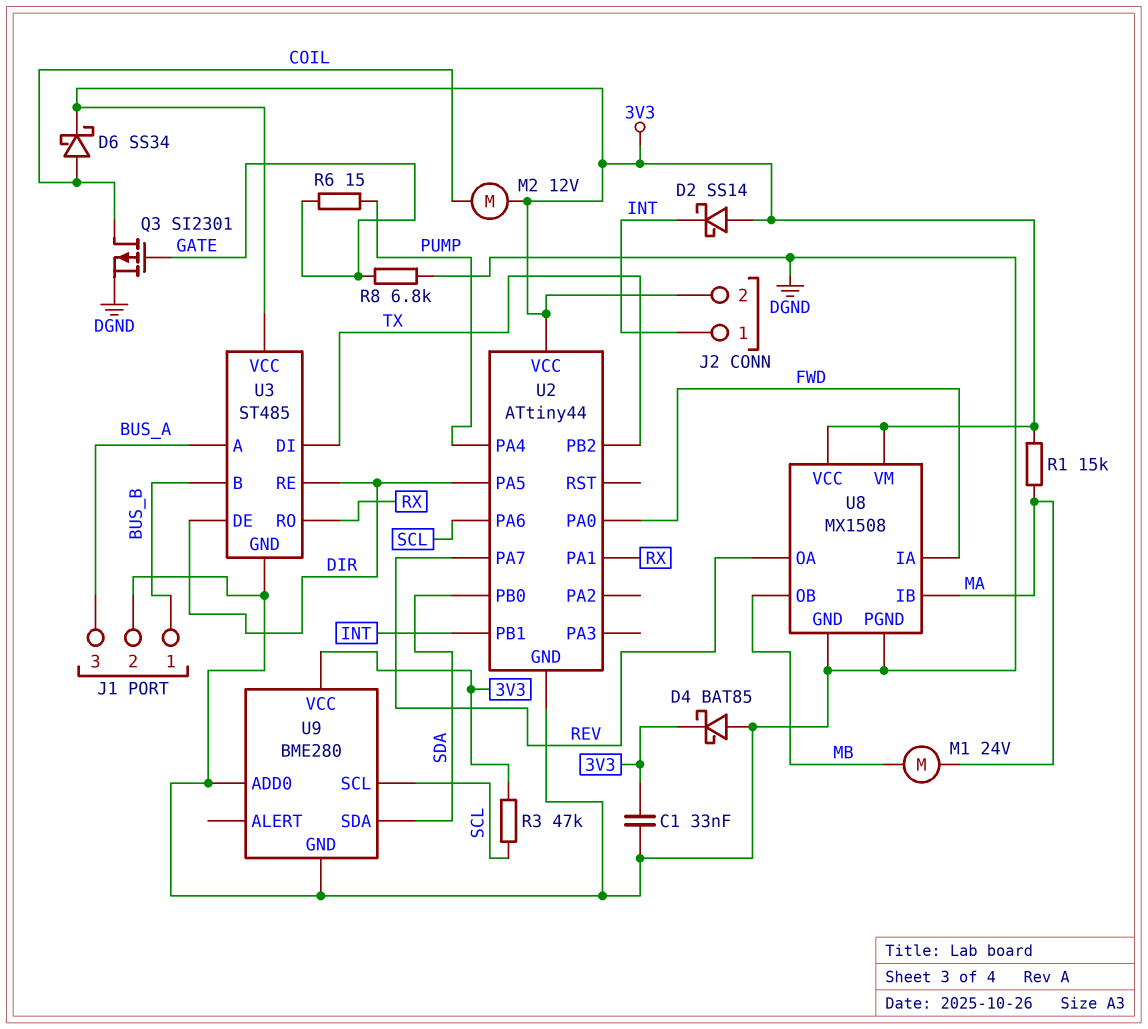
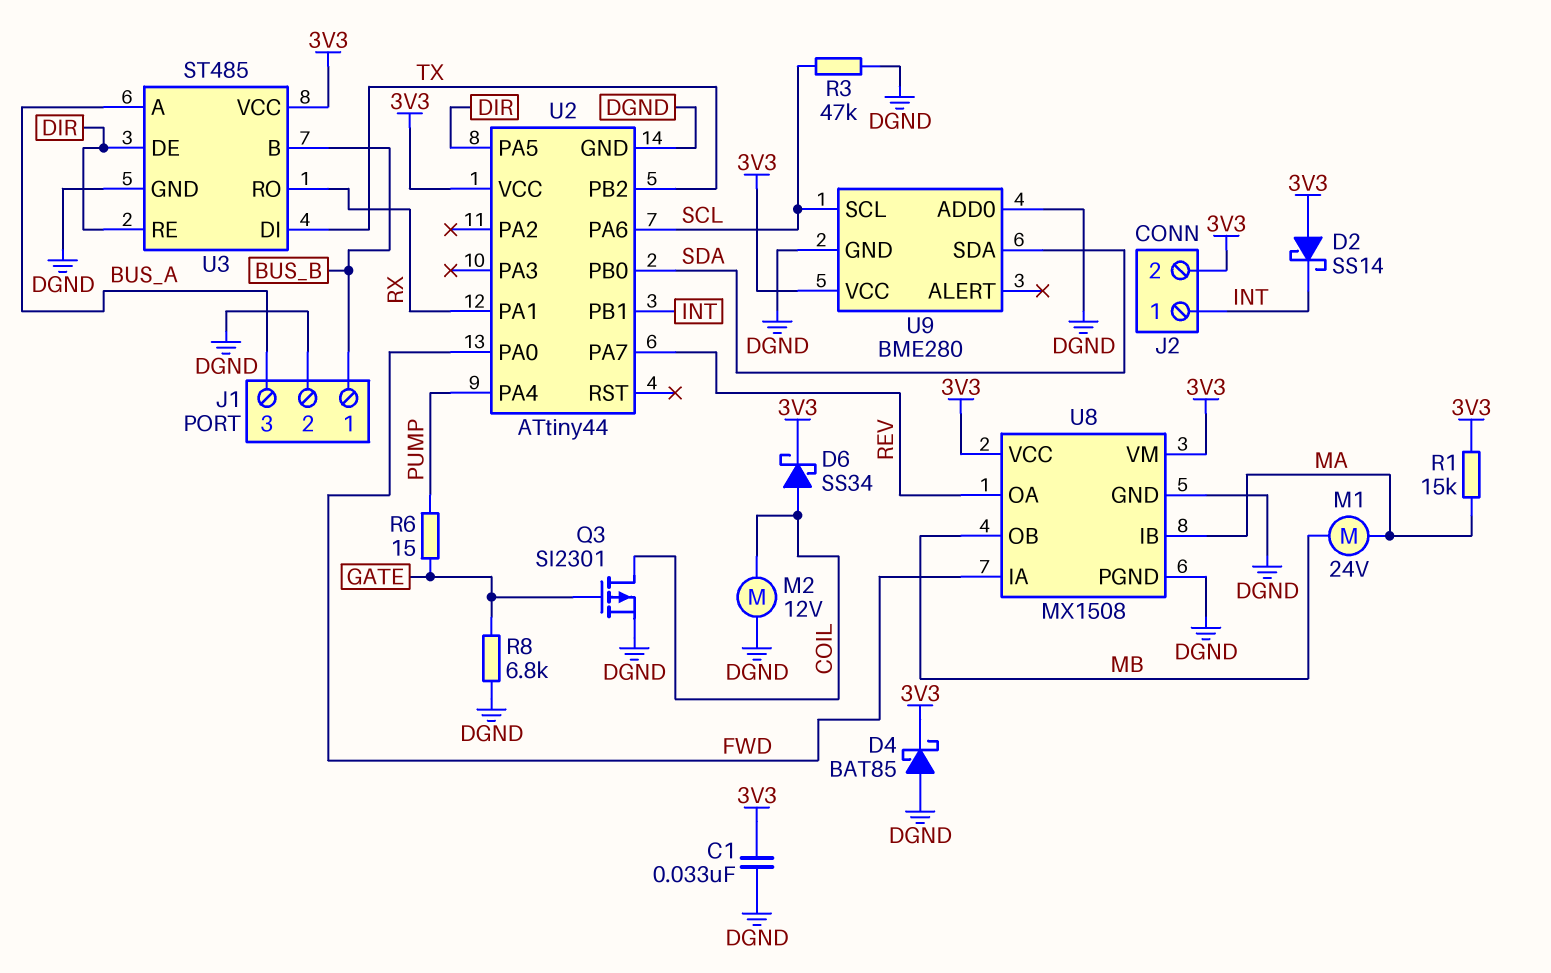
M2: motor 12V (3V3, COIL) -> motor 12V (COIL, DGND)
R3: 47k (3V3, SCL) -> 47k (DGND, SCL)

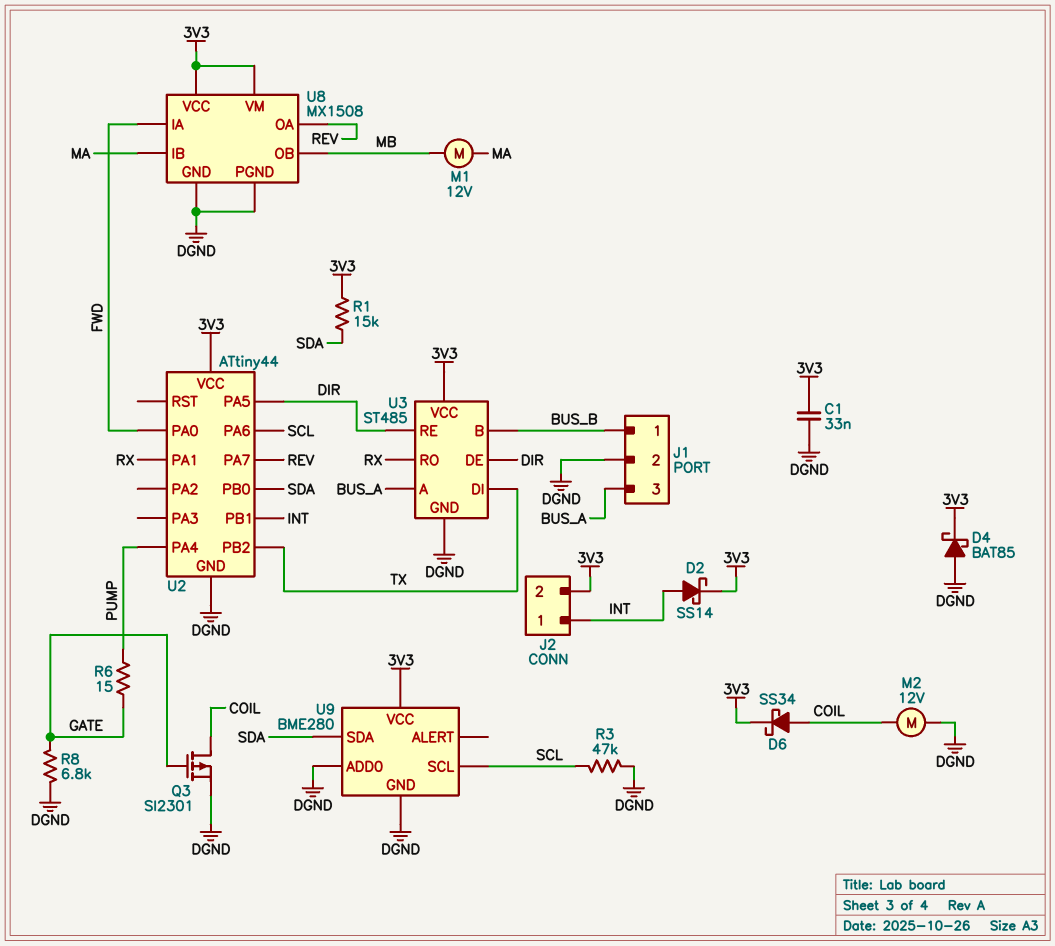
D2: schottky SS14 (A 3V3, K INT) -> schottky SS14 (A INT, K 3V3)
M1: motor 24V (MA, MB) -> motor 12V (MA, MB)
R1: 15k (3V3, MA) -> 15k (3V3, SDA)

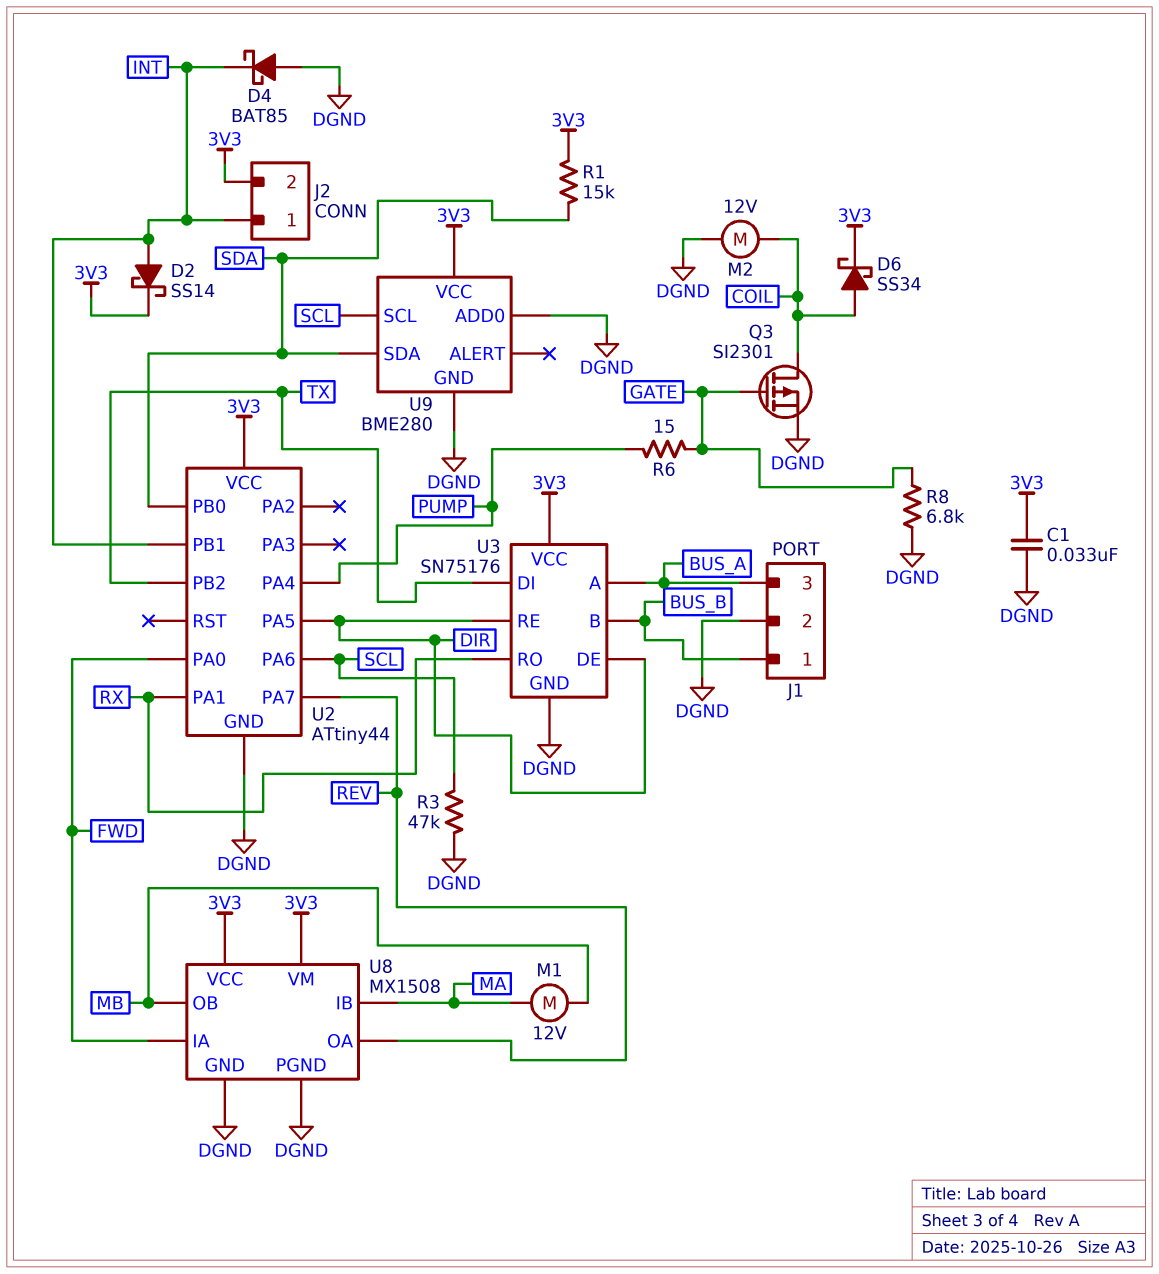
D4: schottky BAT85 (A DGND, K 3V3) -> schottky BAT85 (A DGND, K INT)
U3: ST485 -> SN75176

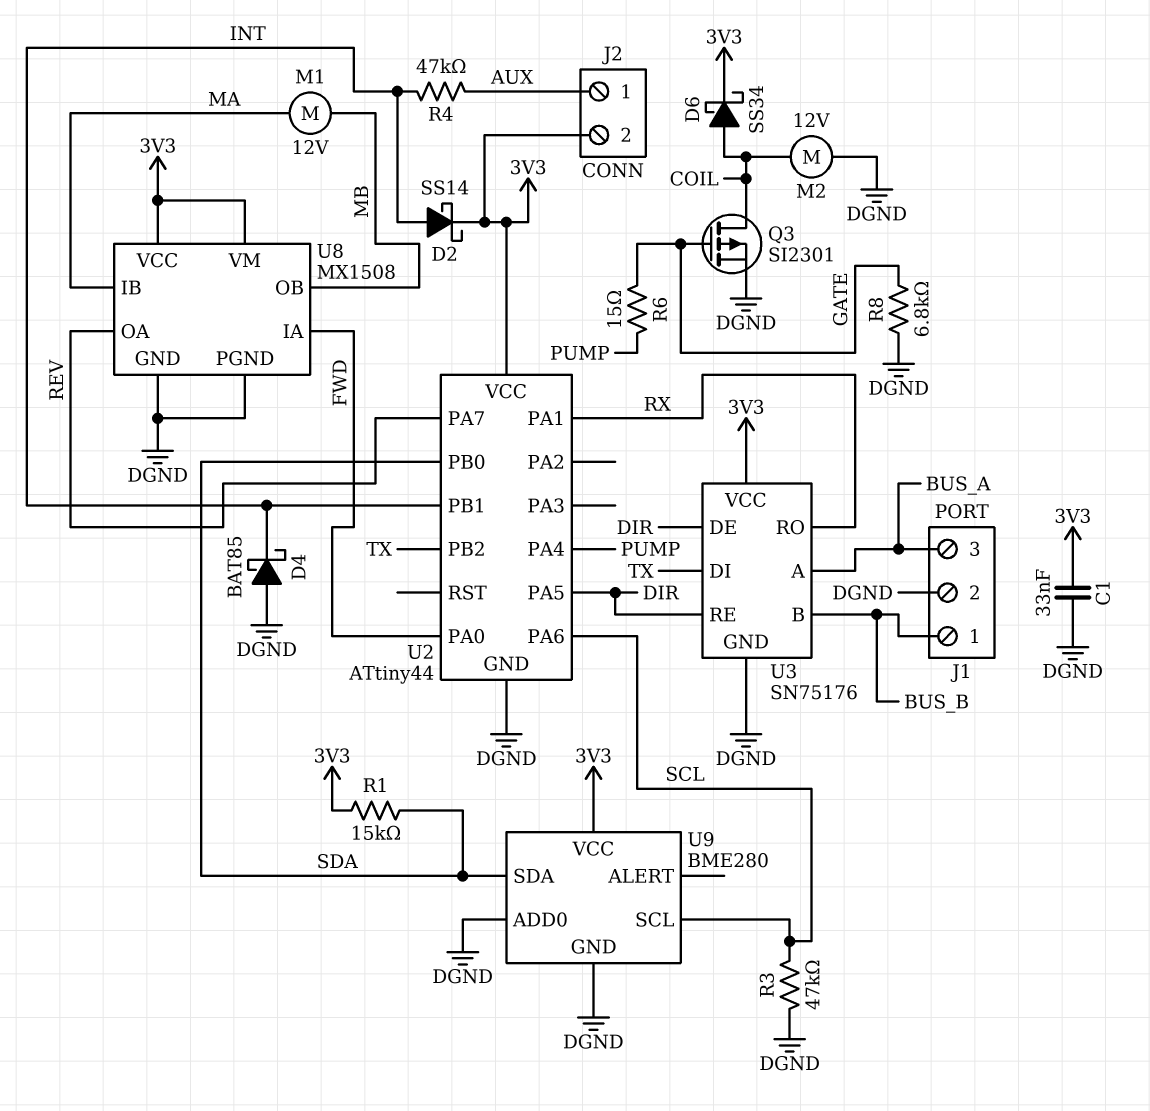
J2 pin 1: INT -> AUX
R4: none -> 47k (AUX, INT)

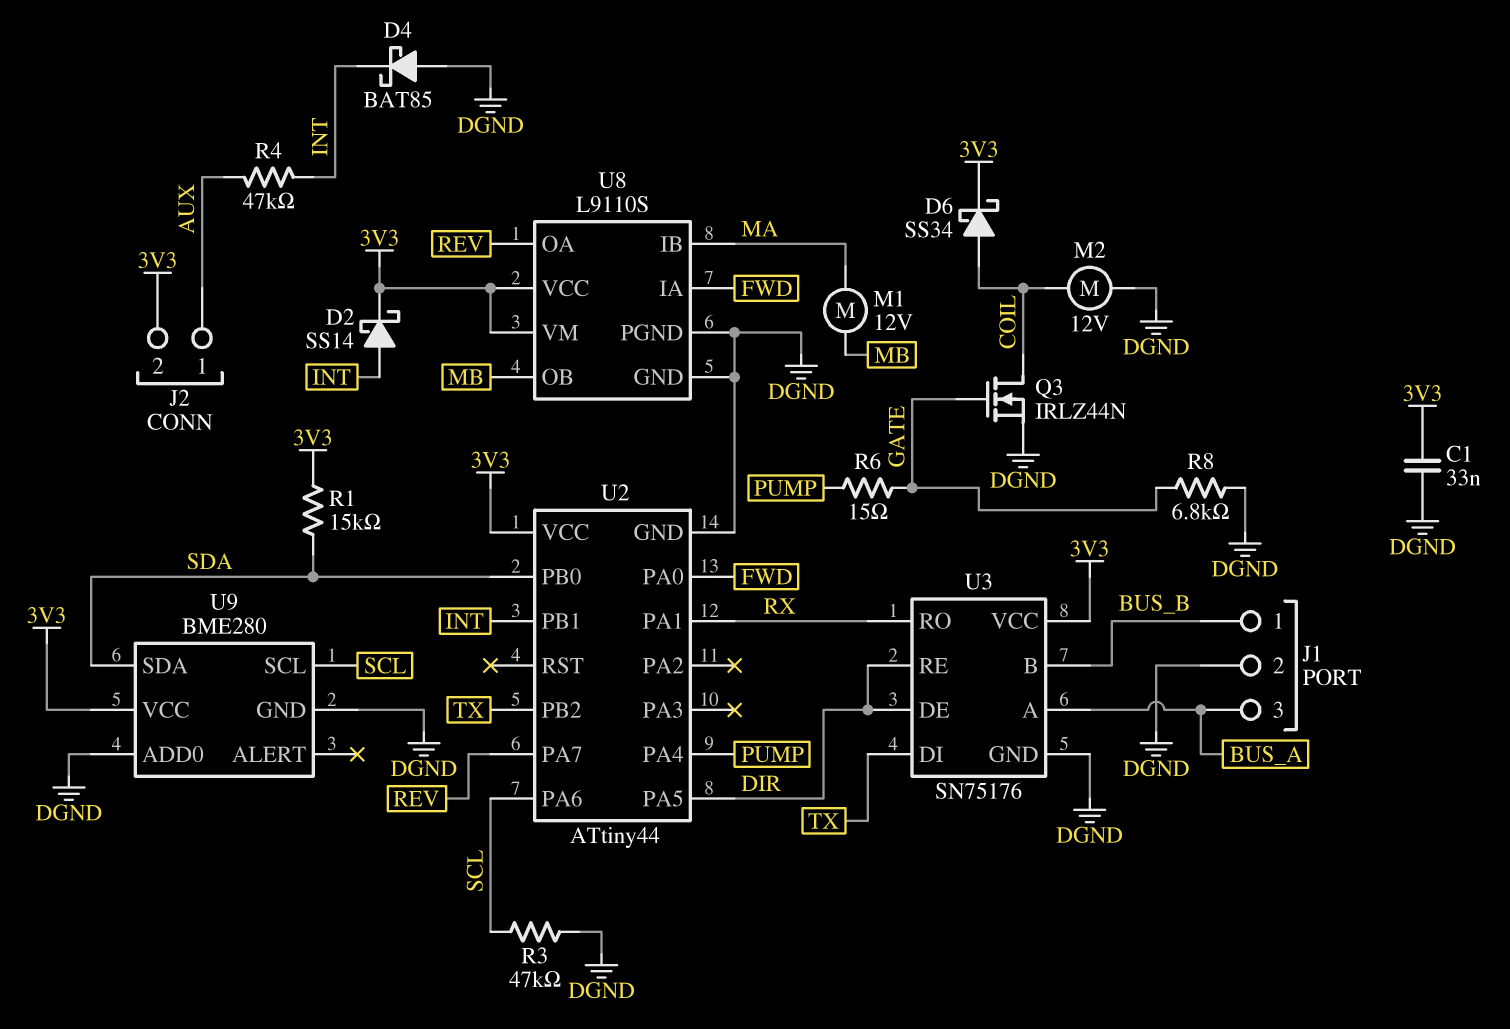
Q3: PMOS SI2301 (G GATE, D COIL, S DGND) -> NMOS IRLZ44N (G GATE, D COIL, S DGND)
U8: MX1508 -> L9110S

